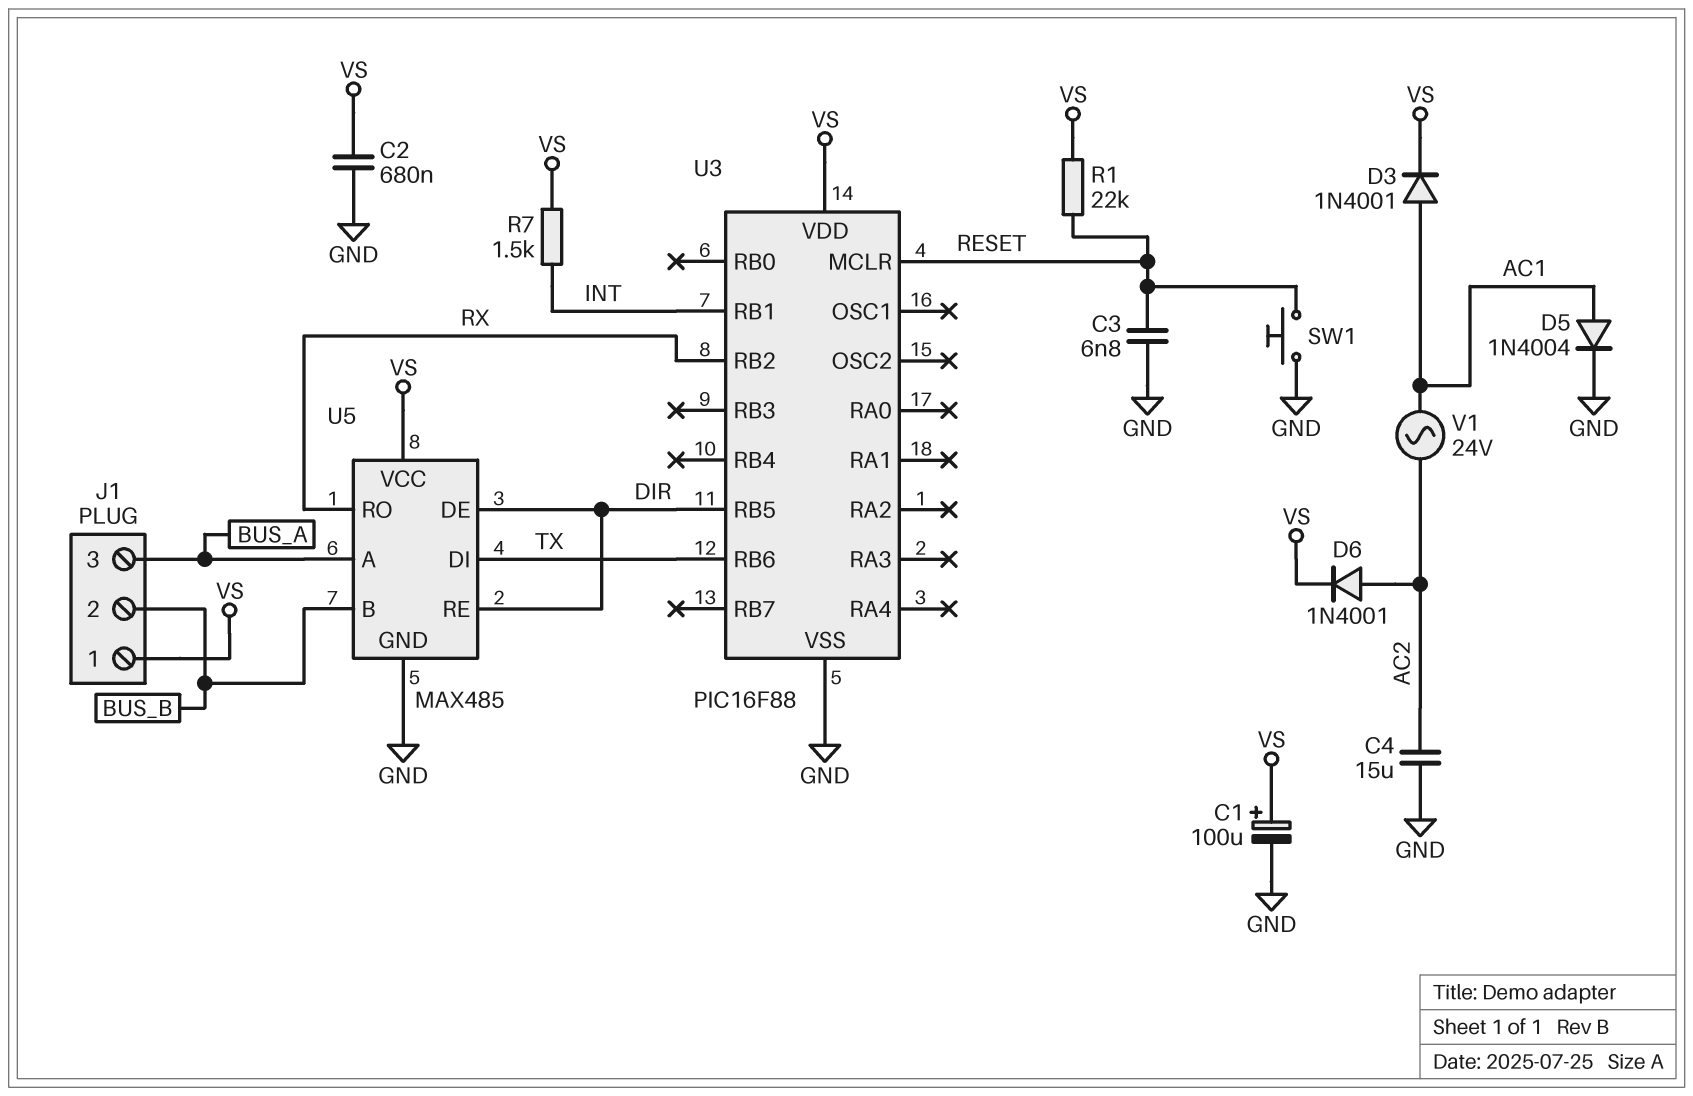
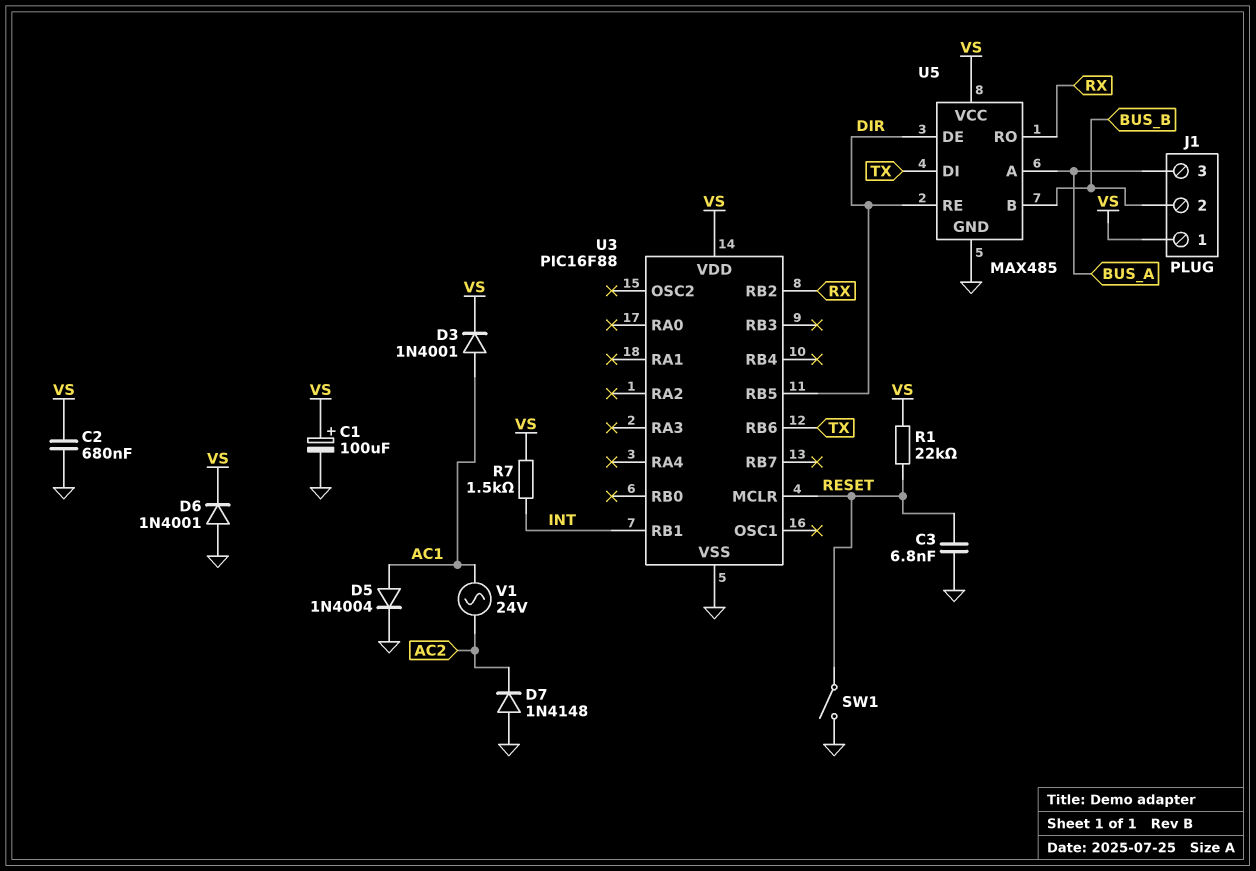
C4: 15uF (AC2, GND) -> none
D6: diode 1N4001 (A AC2, K VS) -> diode 1N4001 (A GND, K VS)
D7: none -> diode 1N4148 (A GND, K AC2)
SW1: button (GND, RESET) -> switch (GND, RESET)

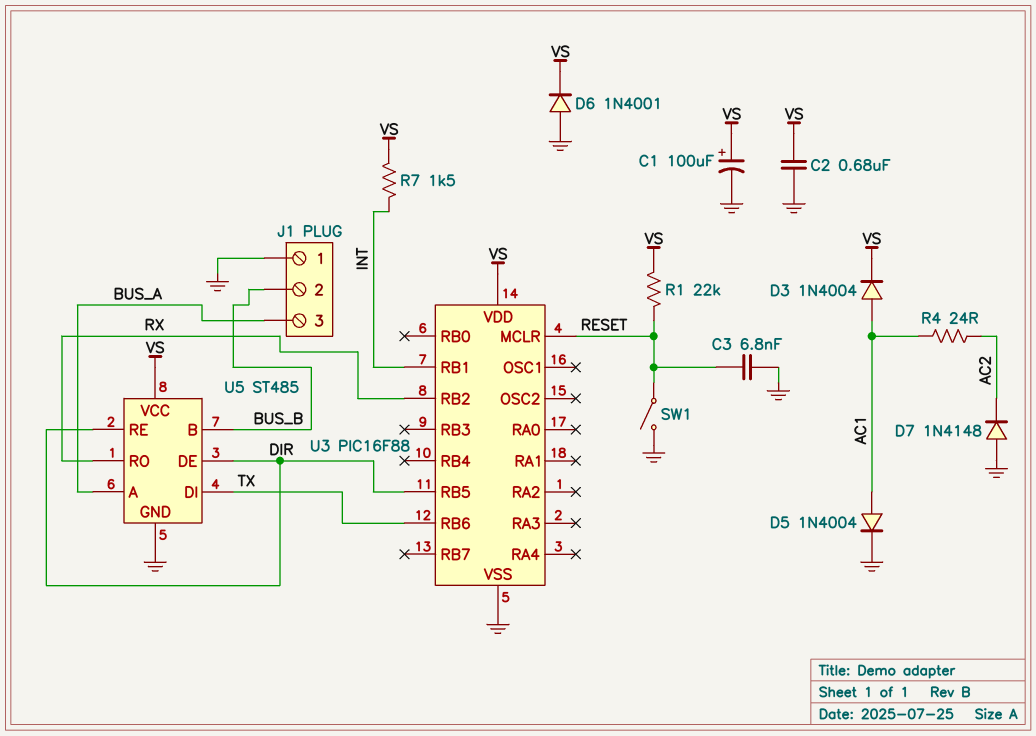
D3: diode 1N4001 (A AC1, K VS) -> diode 1N4004 (A AC1, K VS)
J1 pin 1: VS -> GND
R4: none -> 24 (AC1, AC2)
U5: MAX485 -> ST485
V1: AC 24V (AC1, AC2) -> none

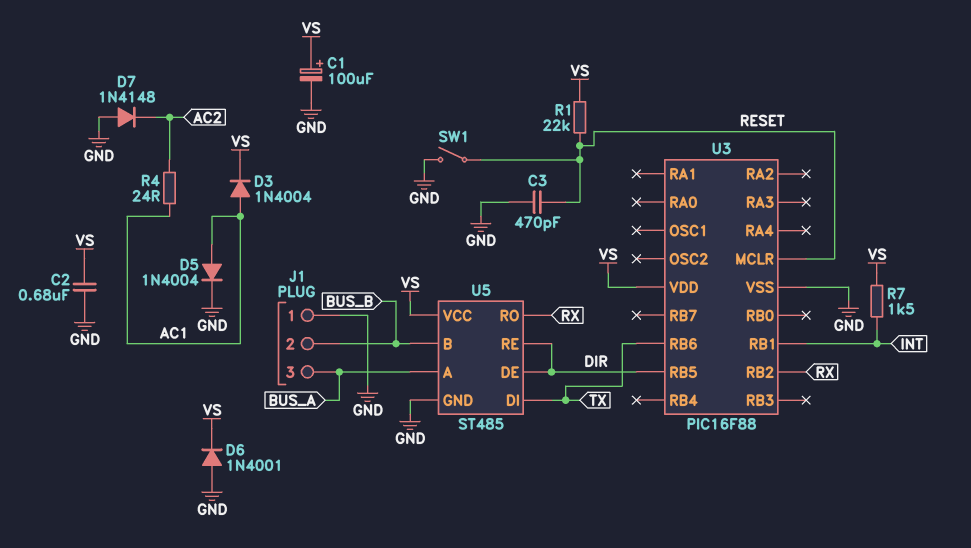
C3: 6.8nF (GND, RESET) -> 470pF (GND, RESET)

